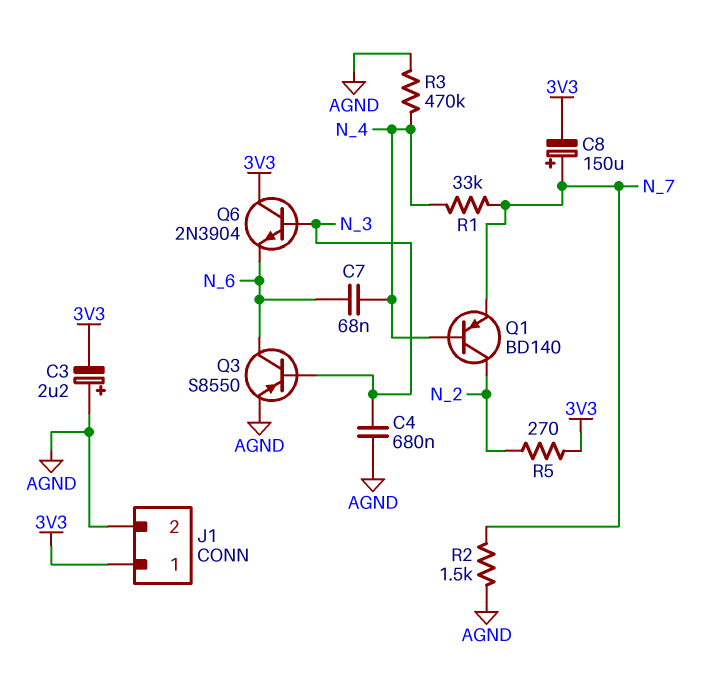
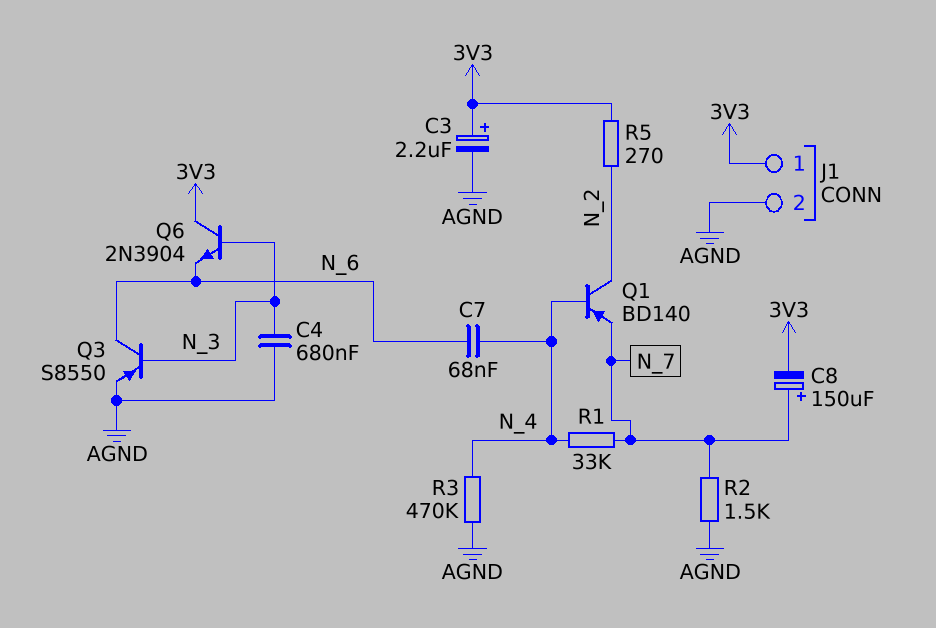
C3: 2.2uF (plus AGND, minus 3V3) -> 2.2uF (plus 3V3, minus AGND)

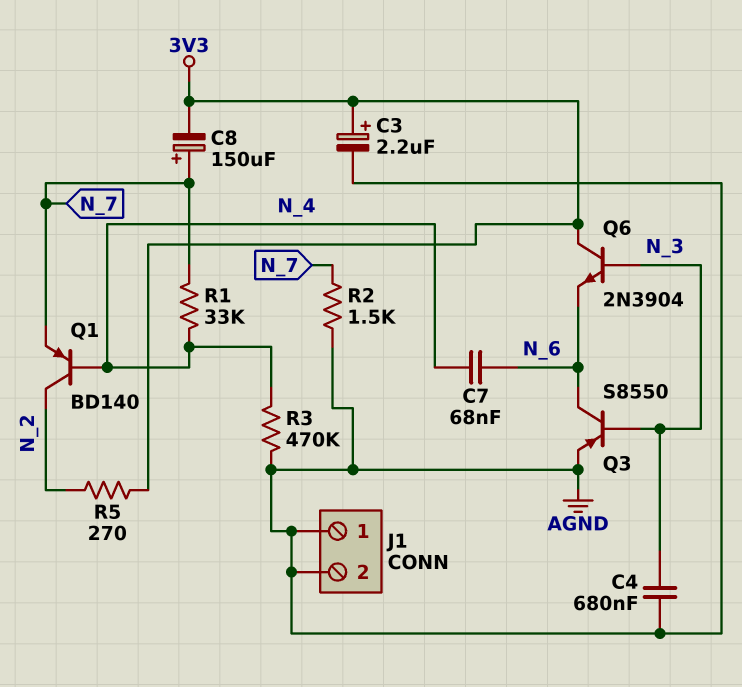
J1 pin 1: 3V3 -> AGND

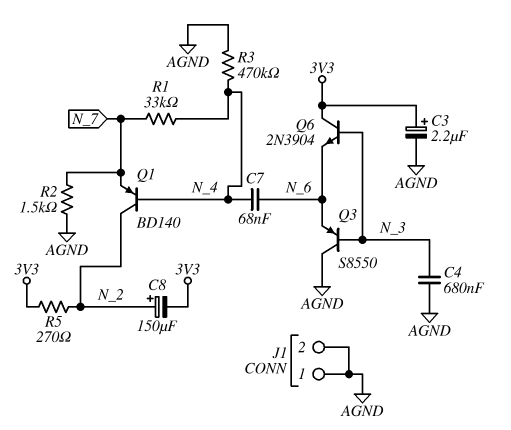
C8: 150uF (plus N_7, minus 3V3) -> 150uF (plus N_2, minus 3V3)
Q3: PNP S8550 (B N_3, C N_6, E AGND) -> PNP S8550 (B N_3, C AGND, E N_6)

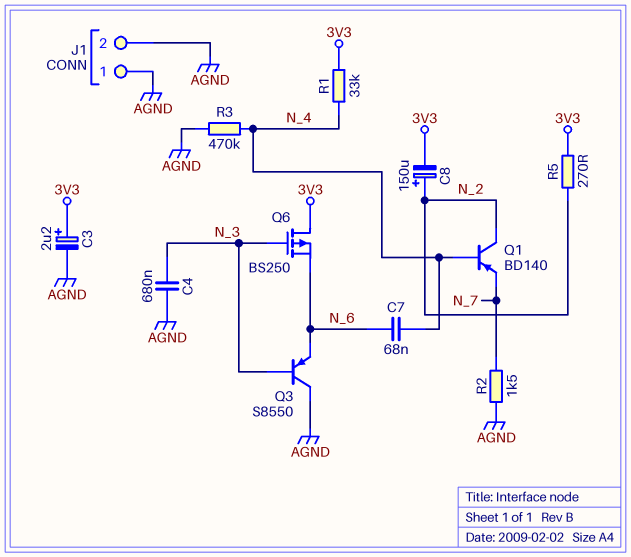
Q6: NPN 2N3904 (B N_3, C 3V3, E N_6) -> PMOS BS250 (G N_3, D 3V3, S N_6)
R1: 33k (N_4, N_7) -> 33k (3V3, N_4)

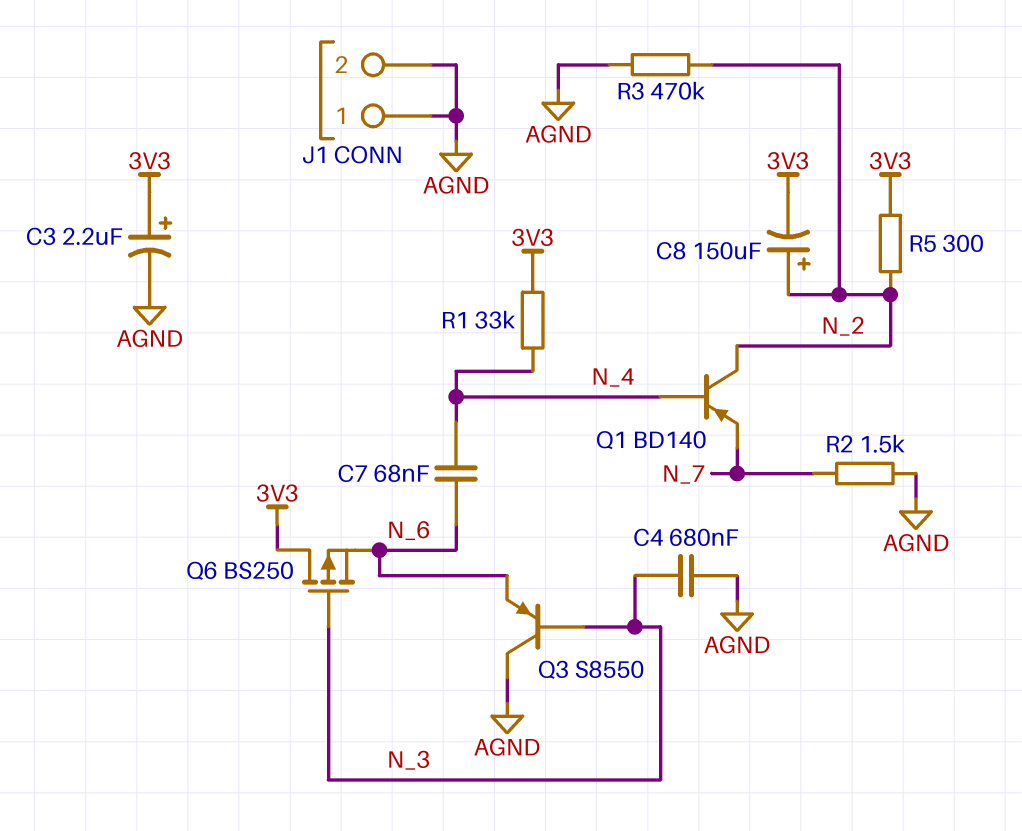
R3: 470k (AGND, N_4) -> 470k (AGND, N_2)
R5: 270 (3V3, N_2) -> 300 (3V3, N_2)

